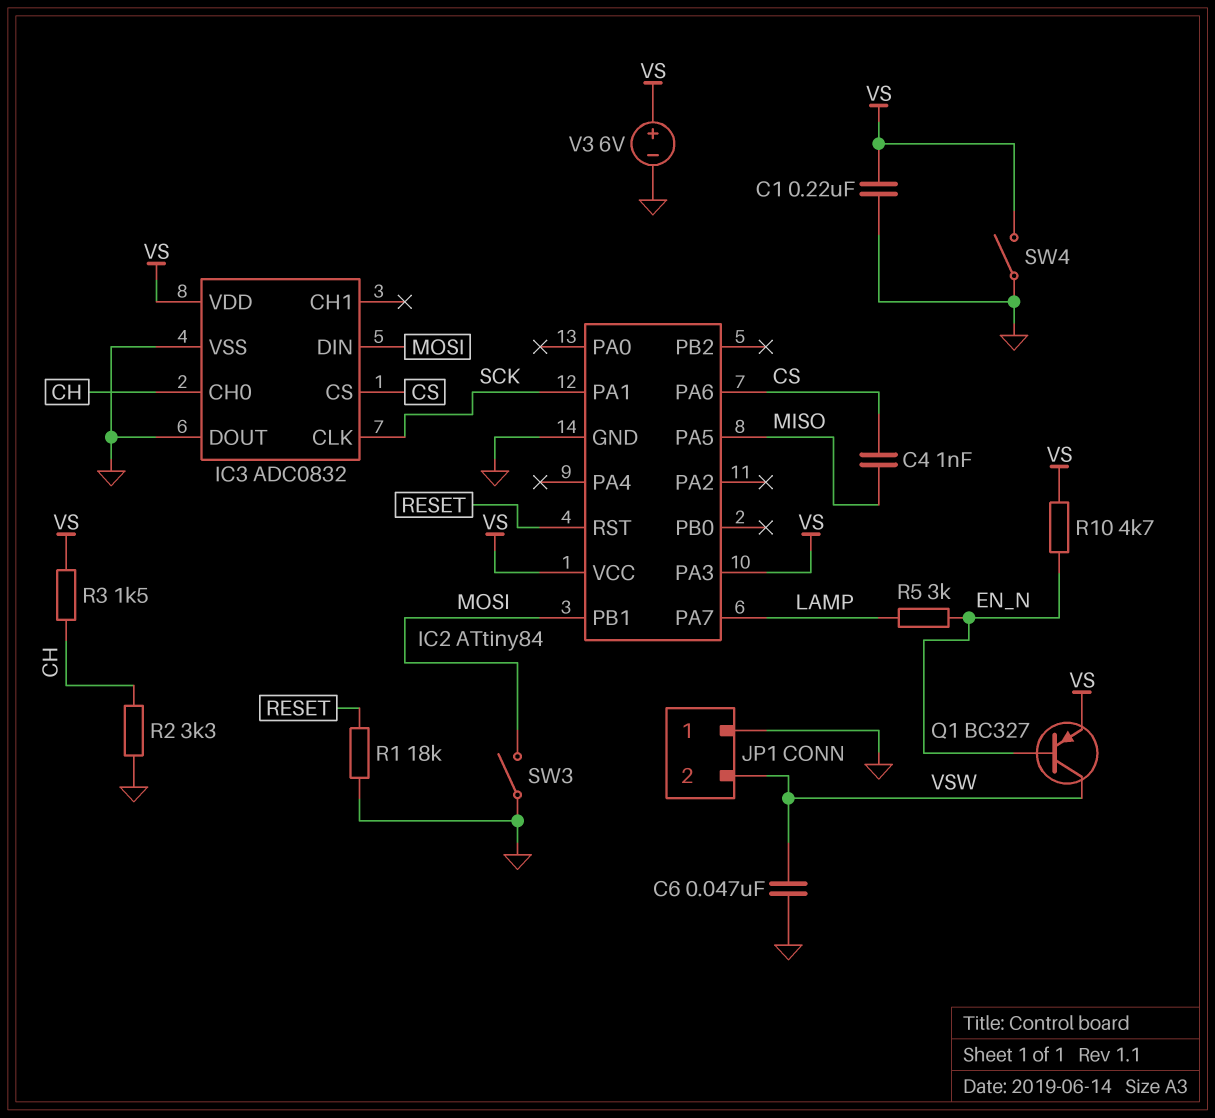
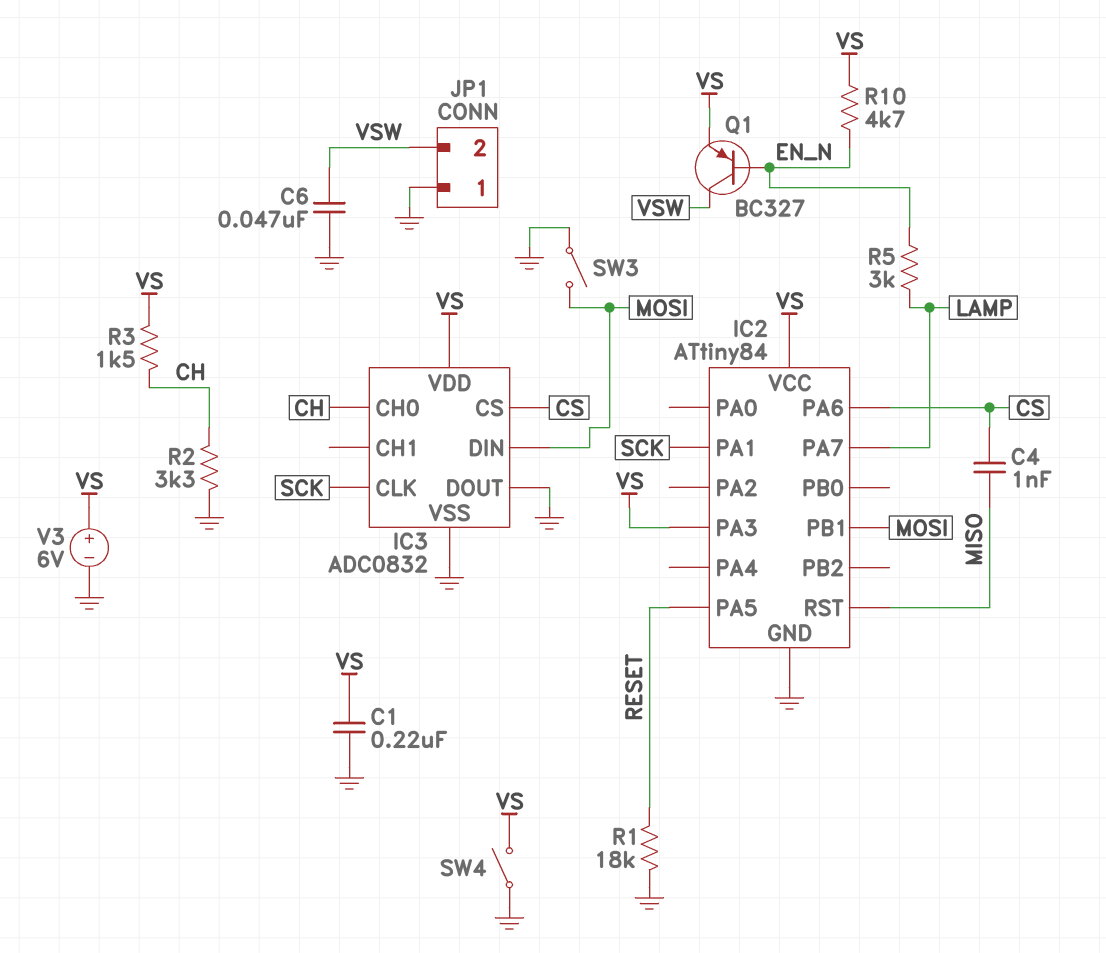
IC2 pin PA5: MISO -> RESET
IC2 pin RST: RESET -> MISO

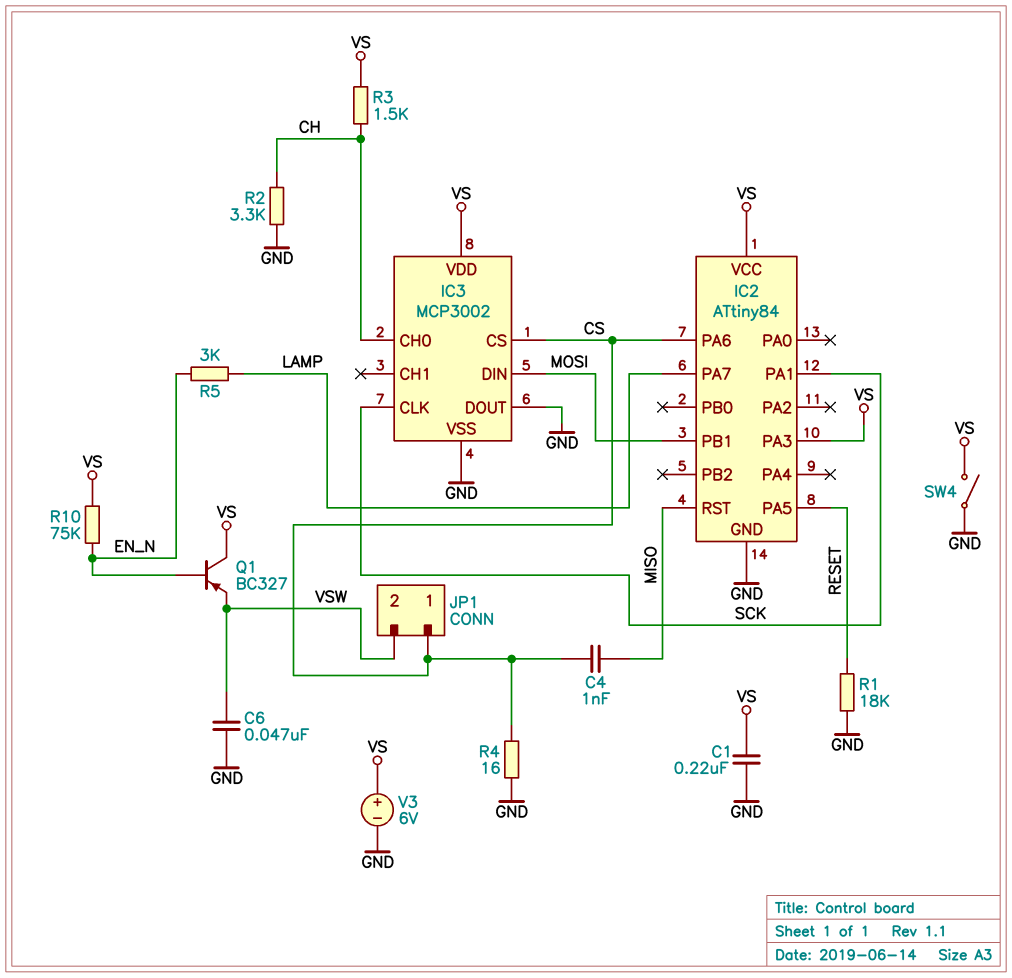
IC3: ADC0832 -> MCP3002
JP1 pin 1: GND -> CS
Q1: PNP BC327 (B EN_N, C VSW, E VS) -> PNP BC327 (B EN_N, C VS, E VSW)
R4: none -> 16 (CS, GND)
R10: 4.7k (EN_N, VS) -> 75k (EN_N, VS)
SW3: switch (GND, MOSI) -> none

